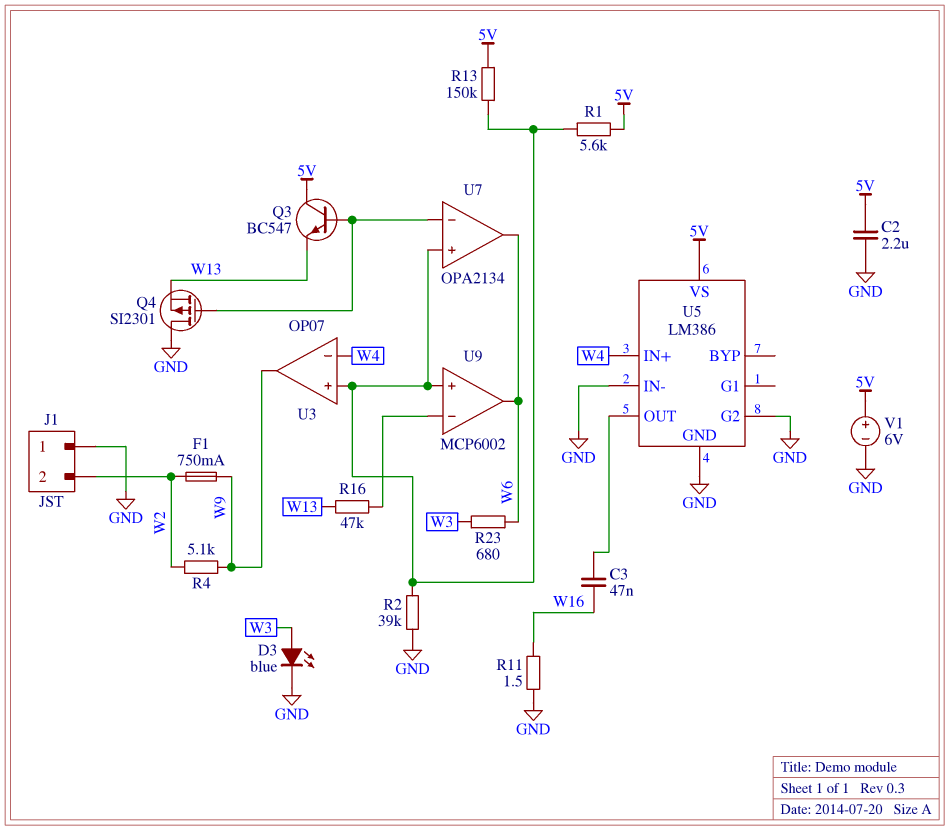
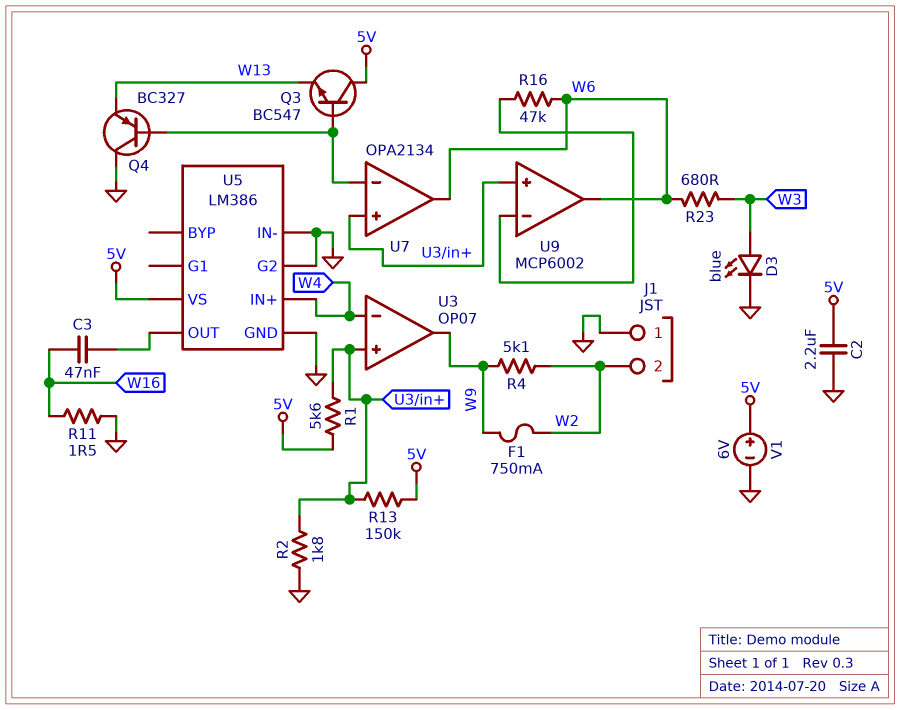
Q4: PMOS SI2301 (G U7/in-, D GND, S W13) -> PNP BC327 (B U7/in-, C GND, E W13)
R2: 39k (GND, U3/in+) -> 1.8k (GND, U3/in+)
R16: 47k (U9/in-, W13) -> 47k (U9/in-, W6)

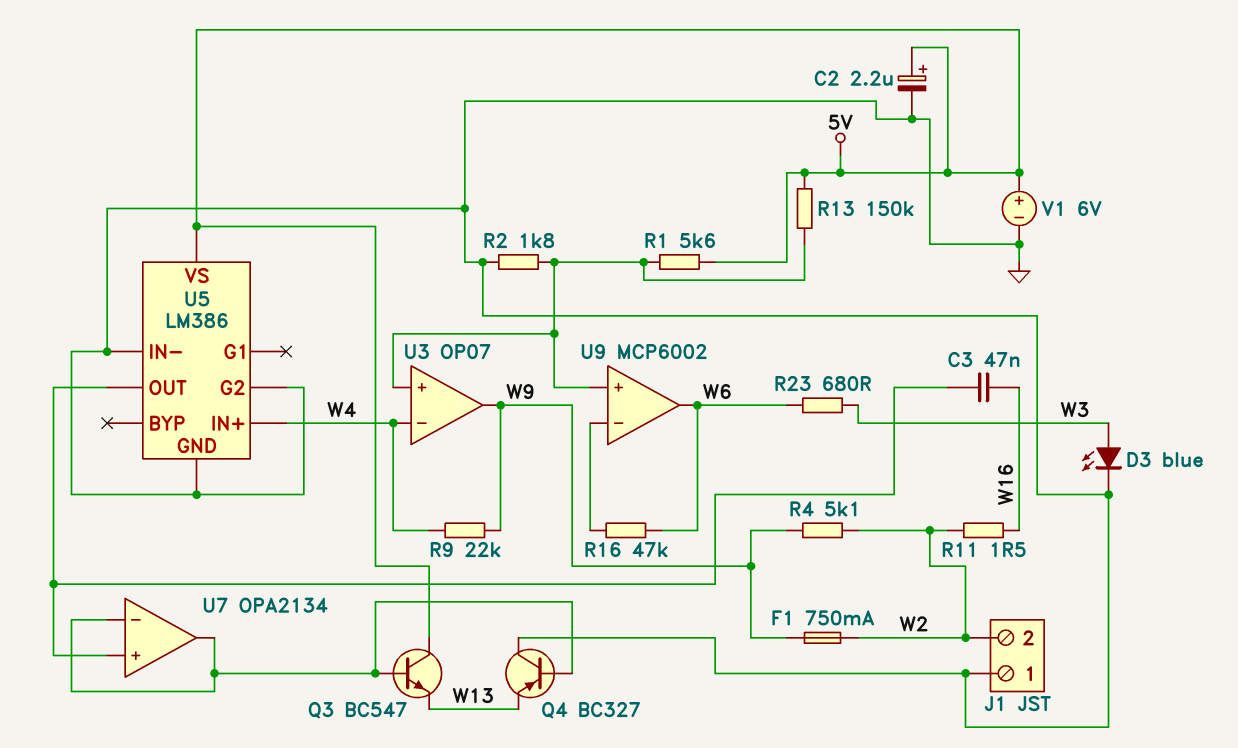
C2: 2.2uF (5V, GND) -> 2.2uF (plus 5V, minus GND)
R9: none -> 22k (W4, W9)
R11: 1.5 (GND, W16) -> 1.5 (W2, W16)
U7 pin in+: U3/in+ -> U5/OUT
U7 pin out: W6 -> U7/in-

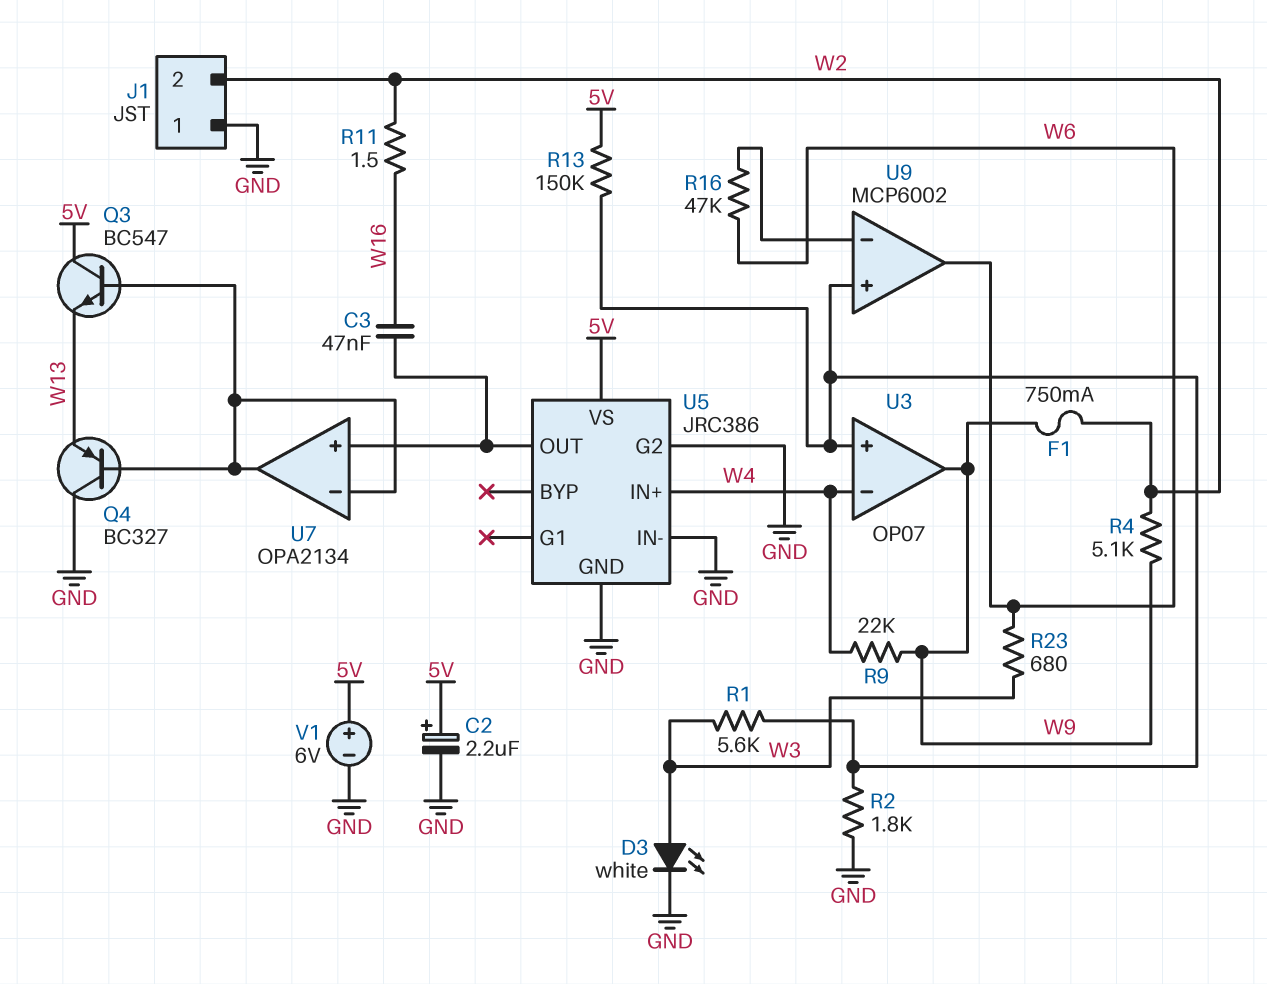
D3: LED blue (A W3, K GND) -> LED white (A W3, K GND)
R1: 5.6k (5V, U3/in+) -> 5.6k (U3/in+, W3)
U5: LM386 -> JRC386

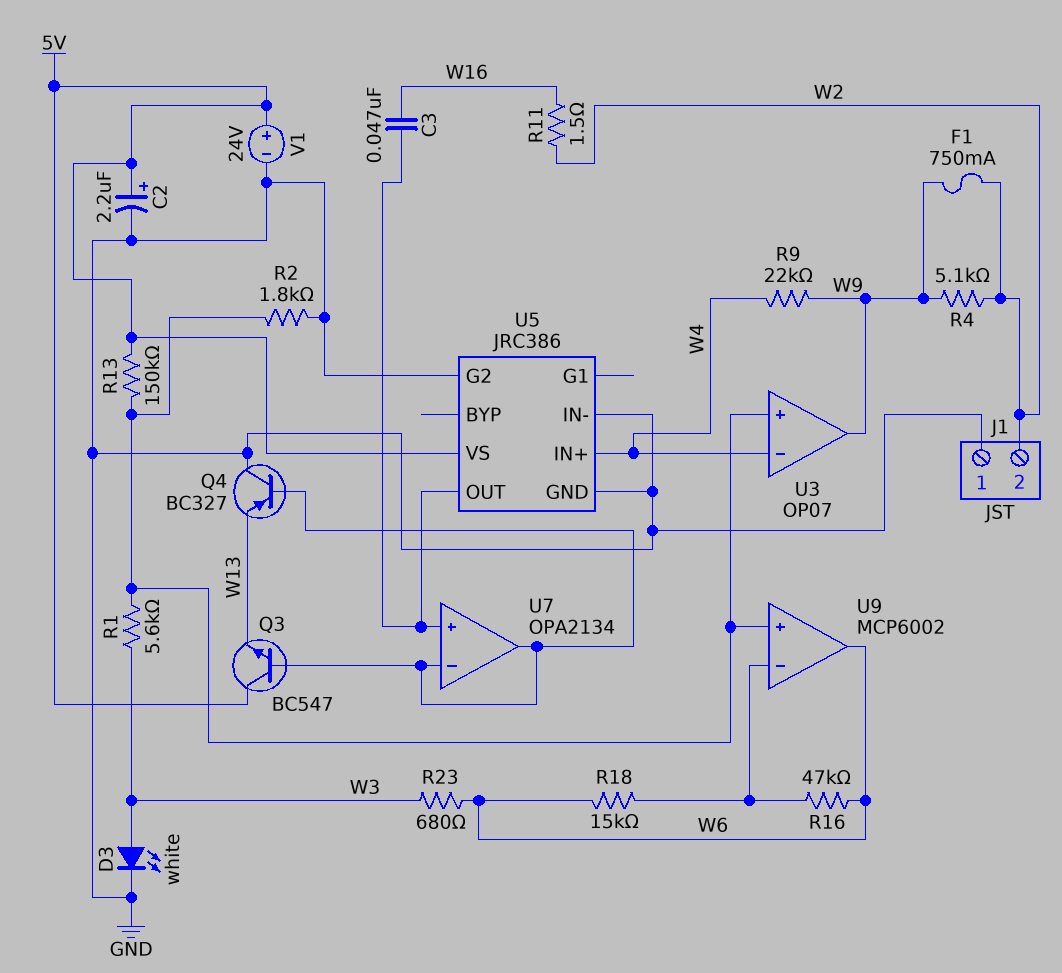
R18: none -> 15k (U9/in-, W6)
V1: 6V (plus 5V, minus GND) -> 24V (plus 5V, minus GND)

